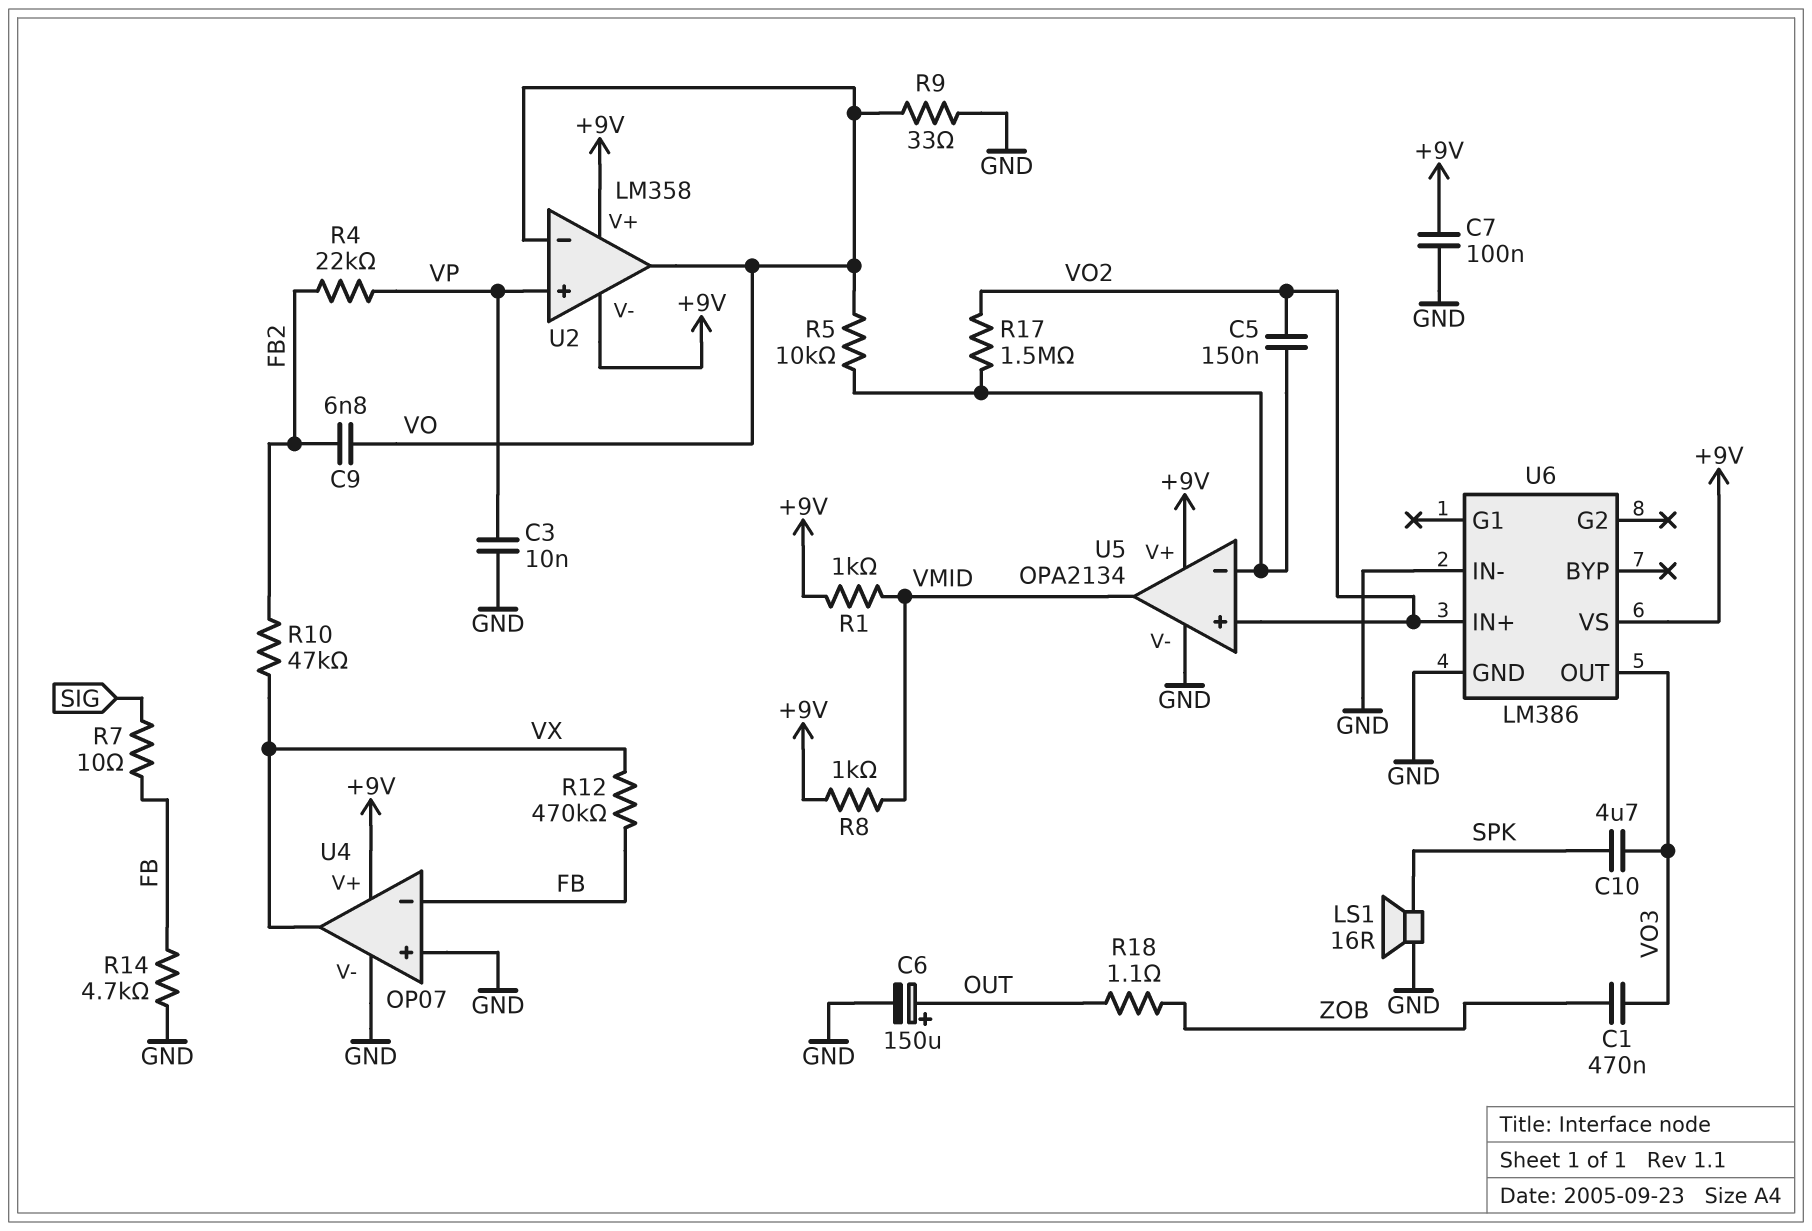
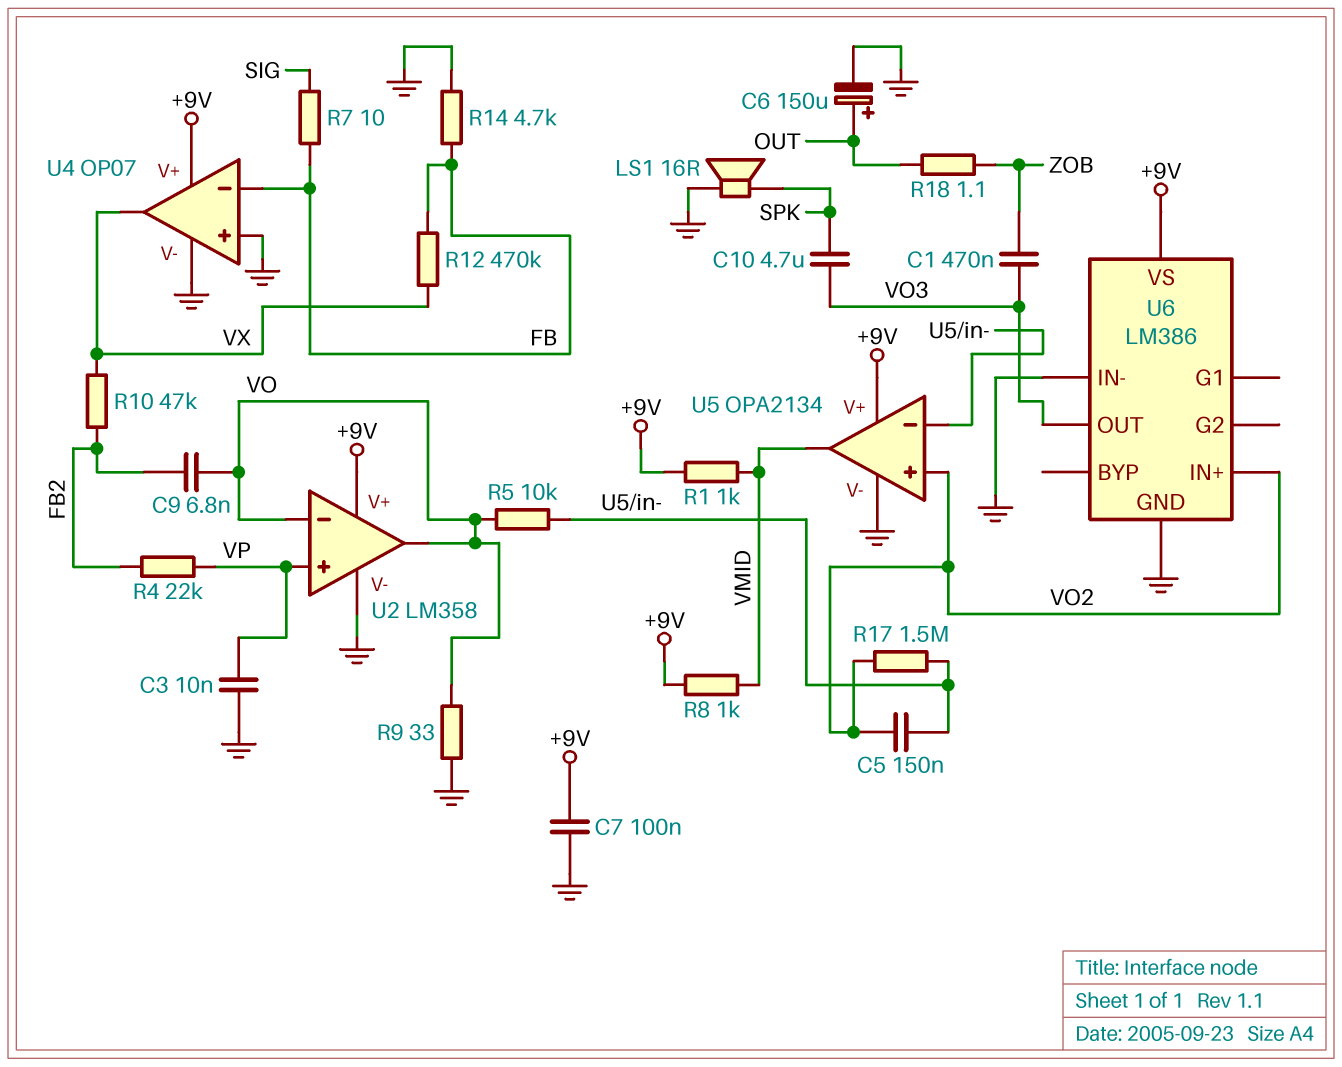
U2 pin V-: +9V -> GND

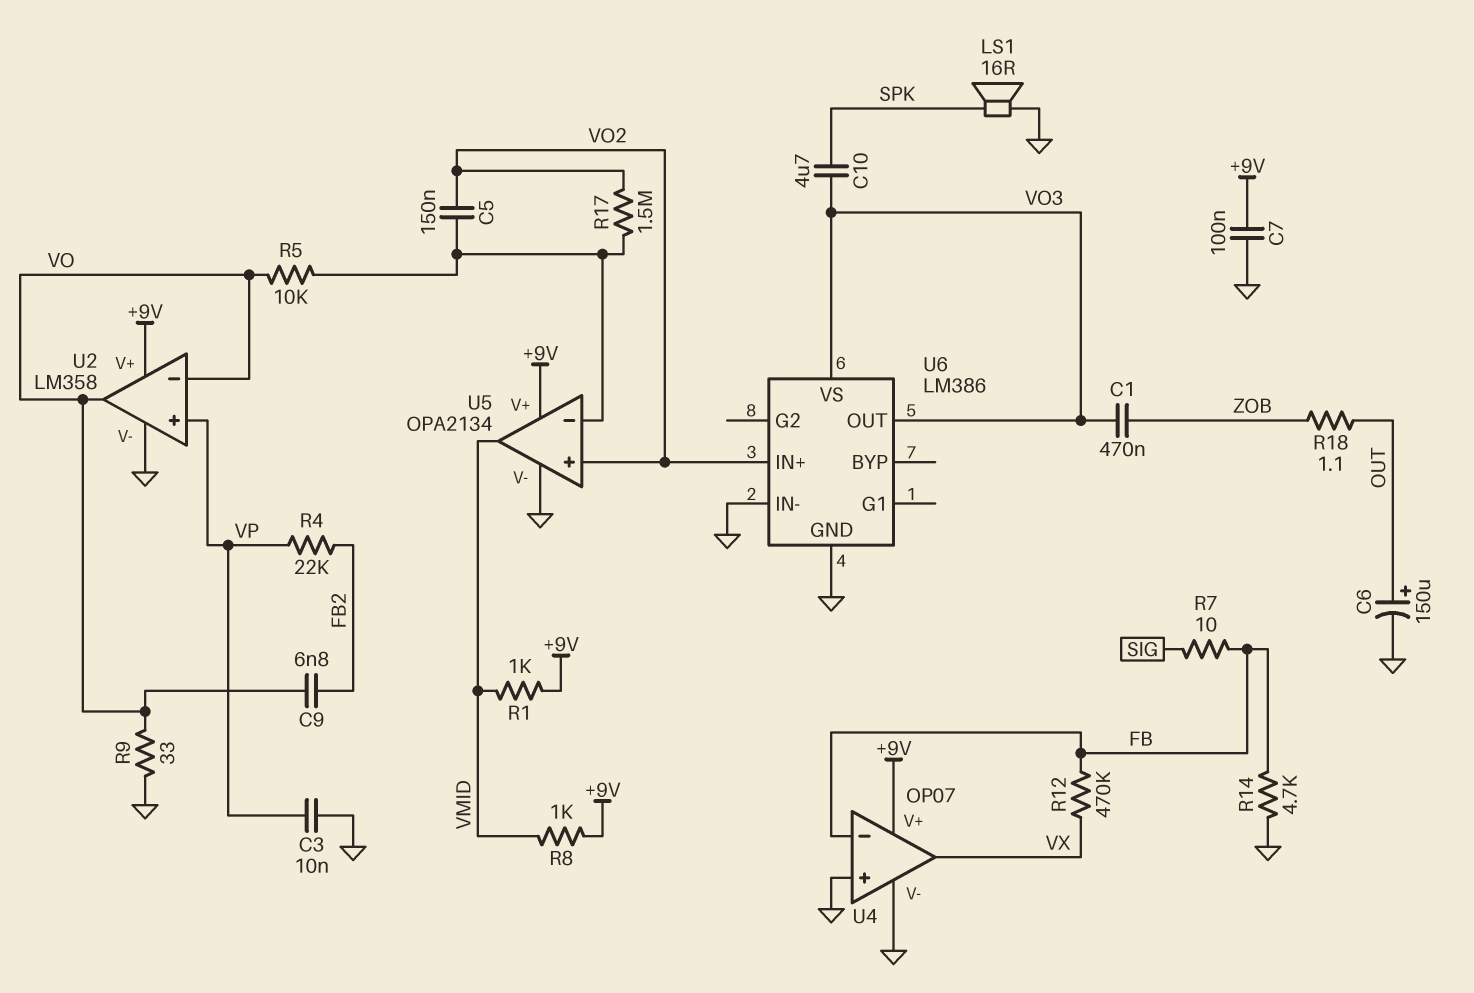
R10: 47k (FB2, VX) -> none
U6 pin VS: +9V -> VO3

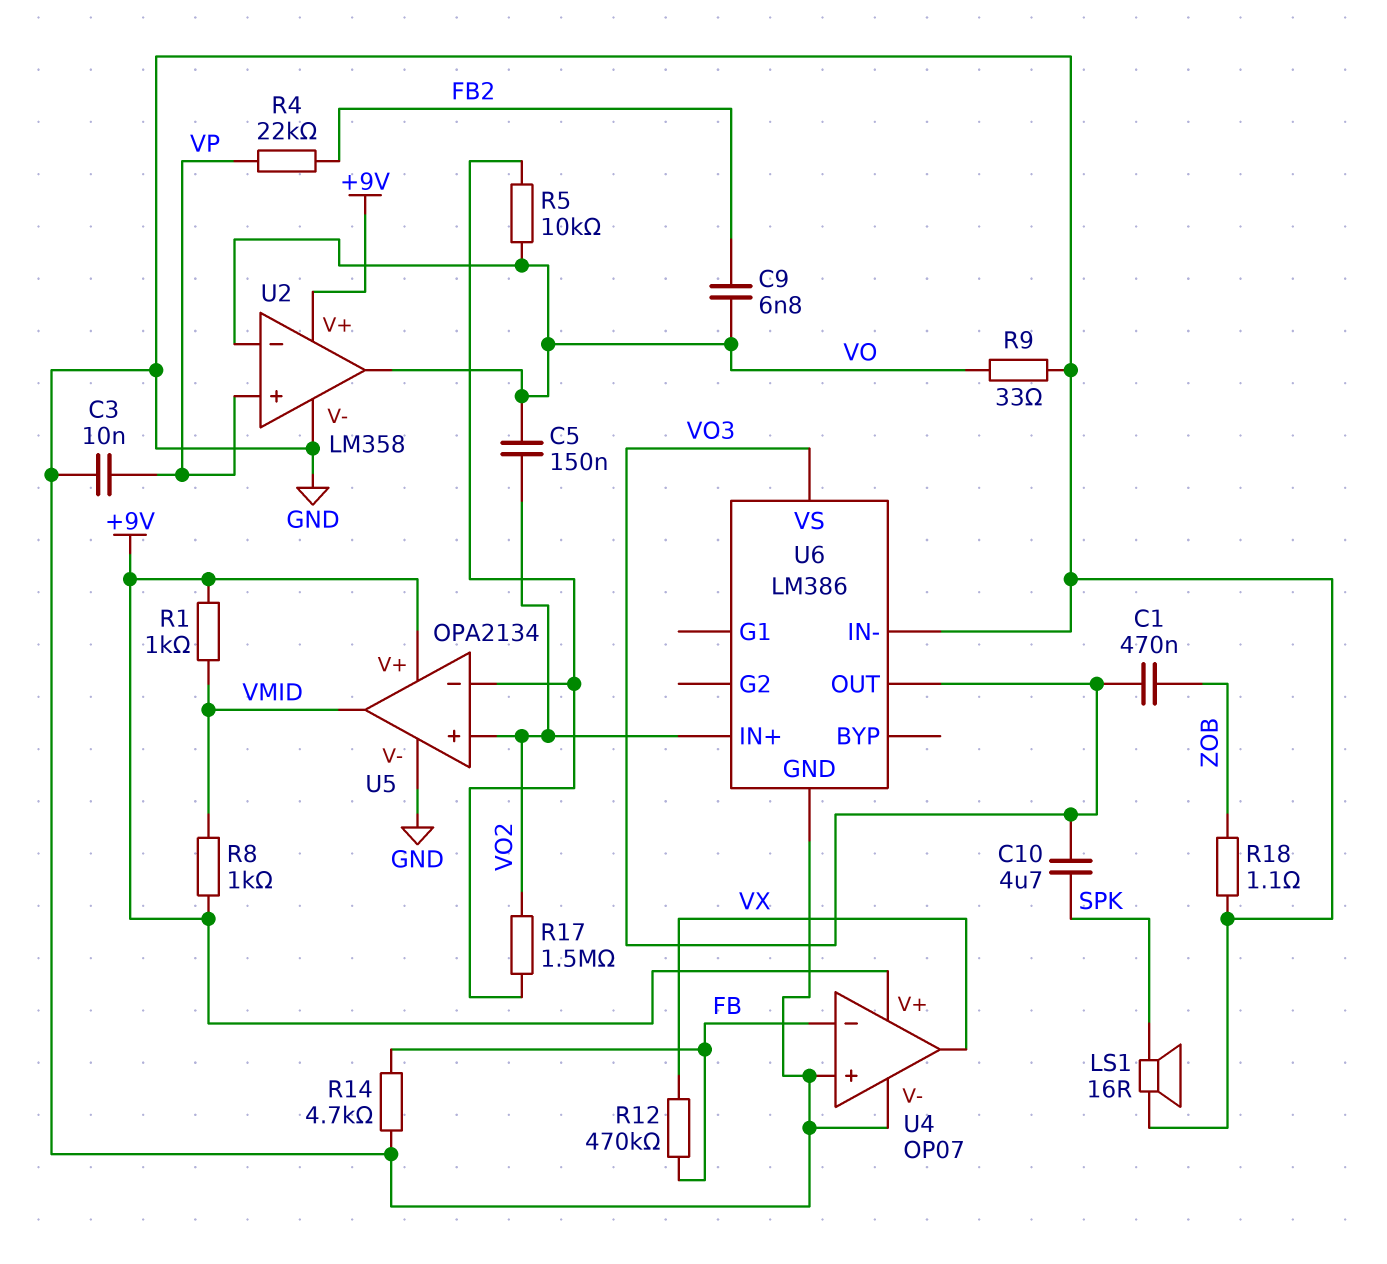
C5: 150nF (U5/in-, VO2) -> 150nF (VO, VO2)
C6: 150uF (plus OUT, minus GND) -> none
C7: 100nF (+9V, GND) -> none
R7: 10 (FB, SIG) -> none
R18: 1.1 (OUT, ZOB) -> 1.1 (GND, ZOB)

